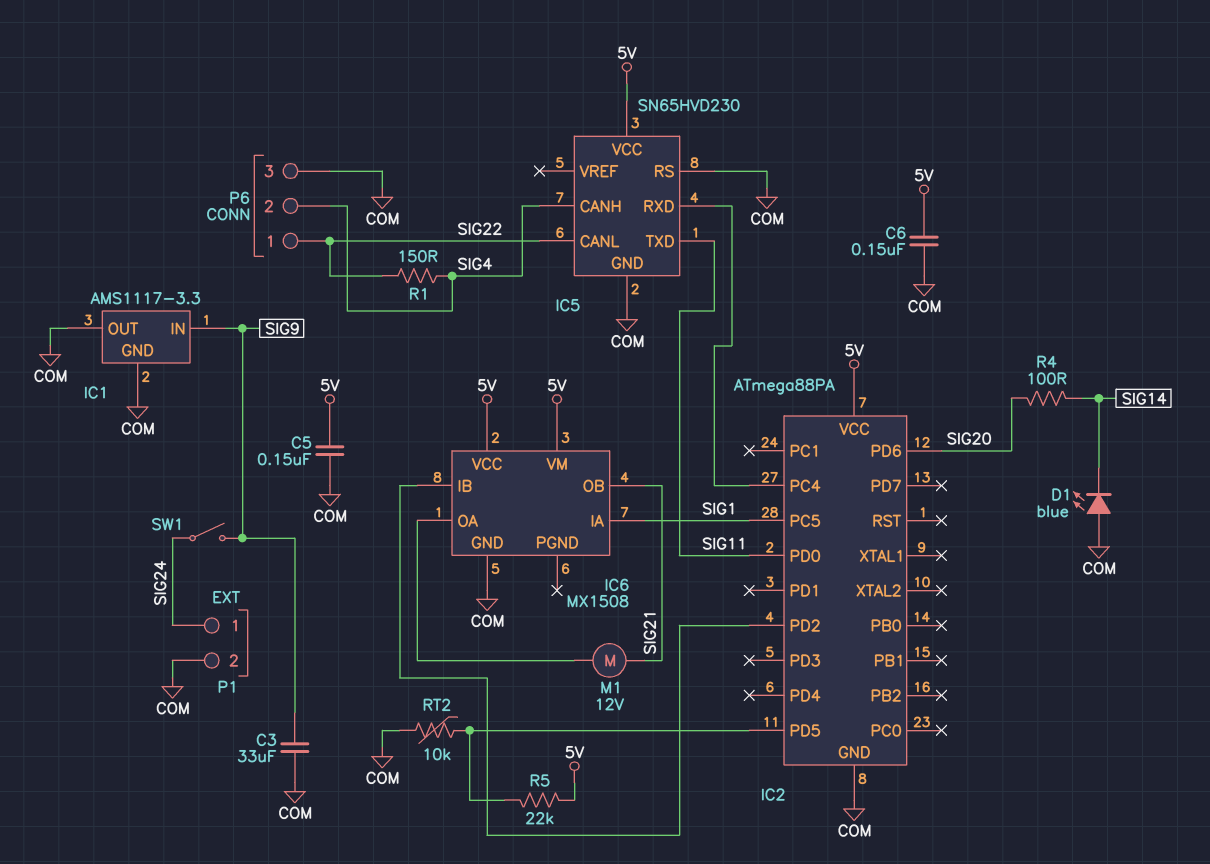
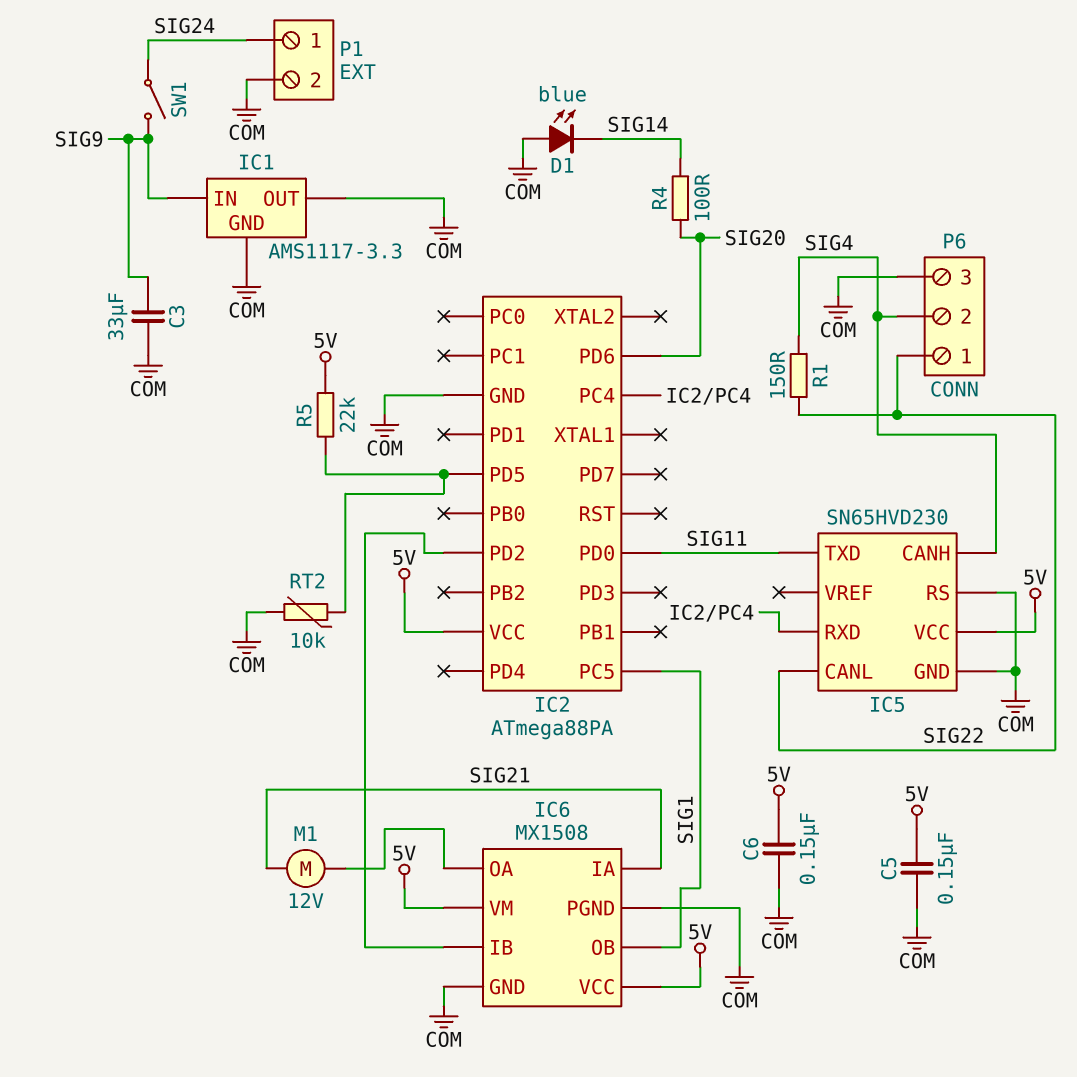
IC6 pin IA: SIG1 -> SIG21
IC6 pin OB: SIG21 -> SIG1
IC6 pin PGND: none -> COM

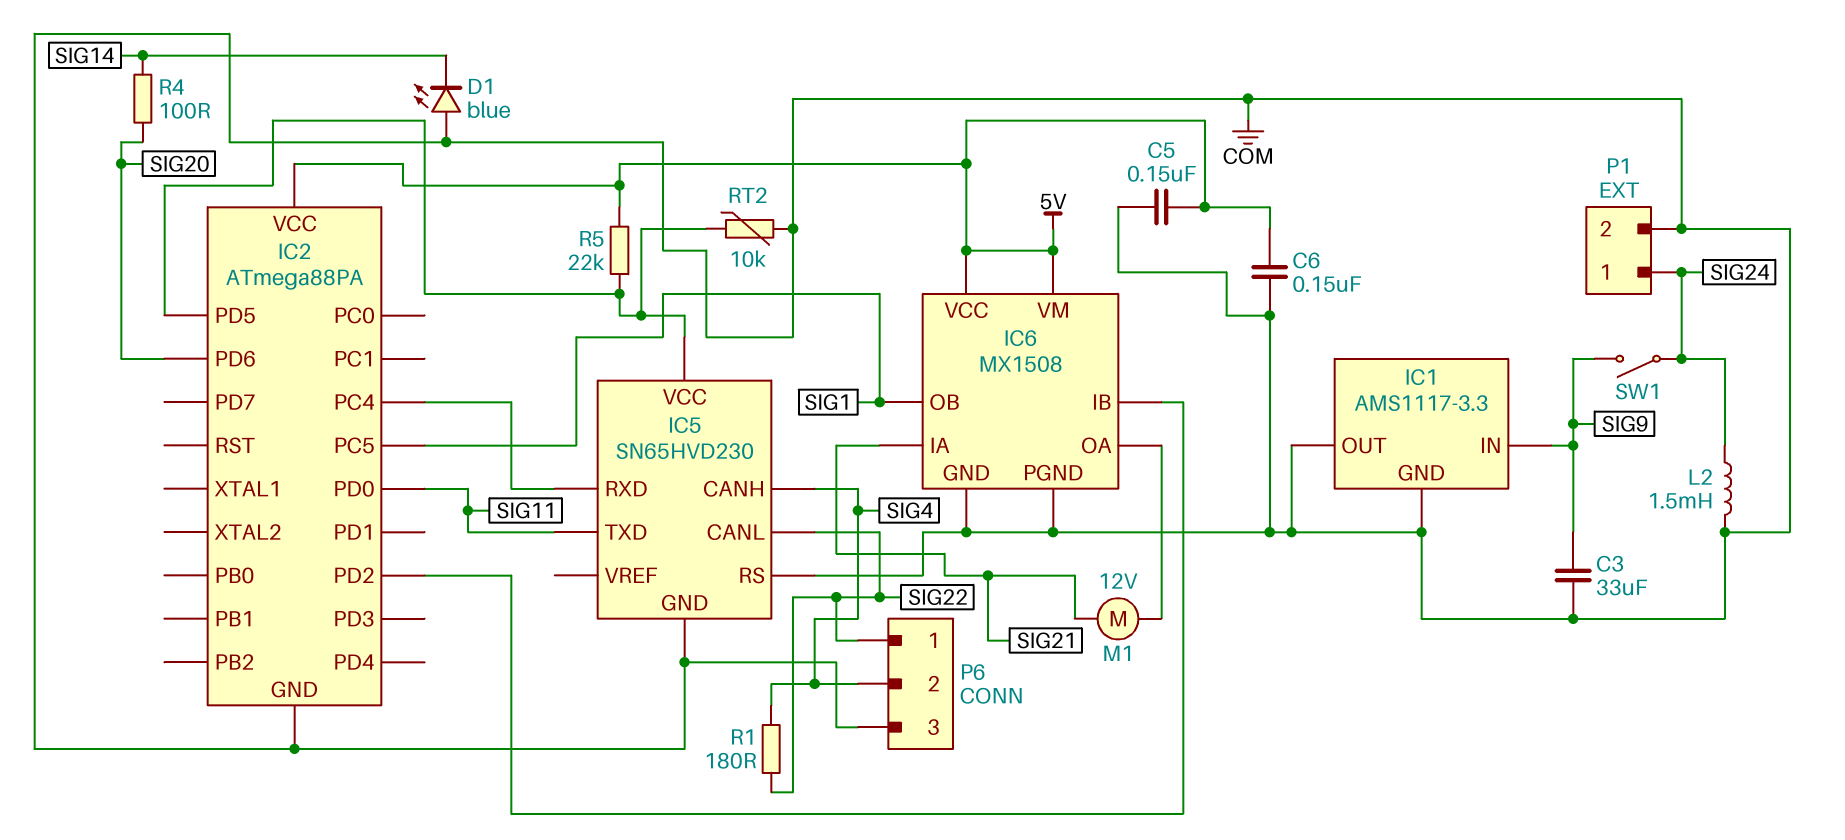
IC5 pin VCC: 5V -> IC2/PD5
L2: none -> 1.5mH (COM, SIG24)
R1: 150 (SIG4, SIG22) -> 180 (SIG4, SIG22)

